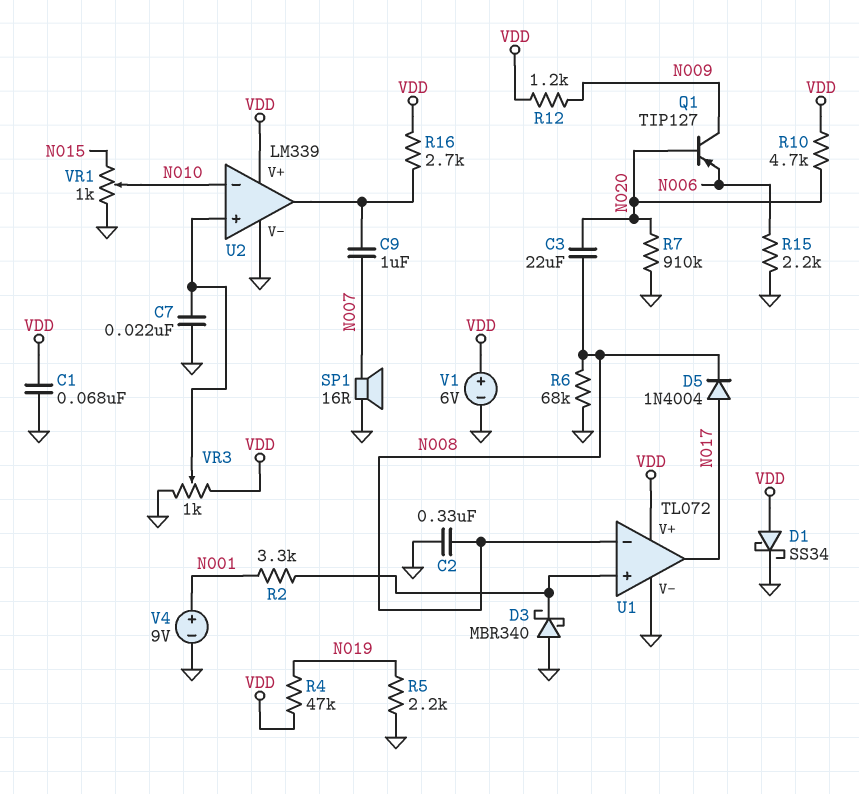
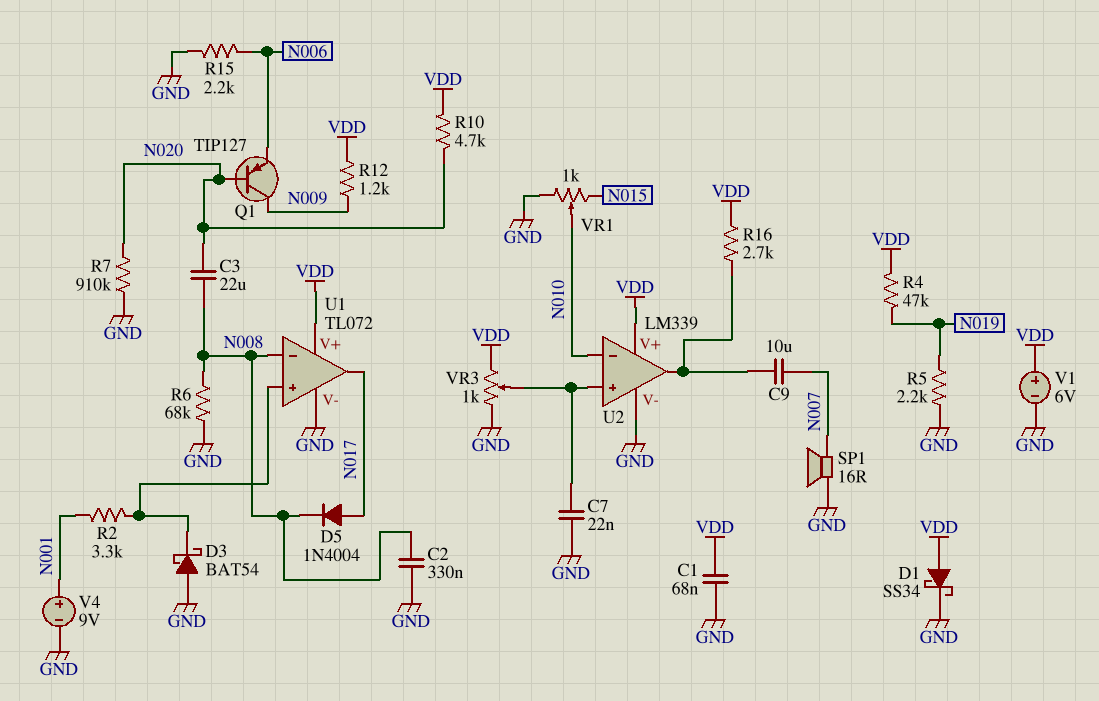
C9: 1uF (N007, U2/out) -> 10uF (N007, U2/out)
D3: schottky MBR340 (A GND, K U1/in+) -> schottky BAT54 (A GND, K U1/in+)

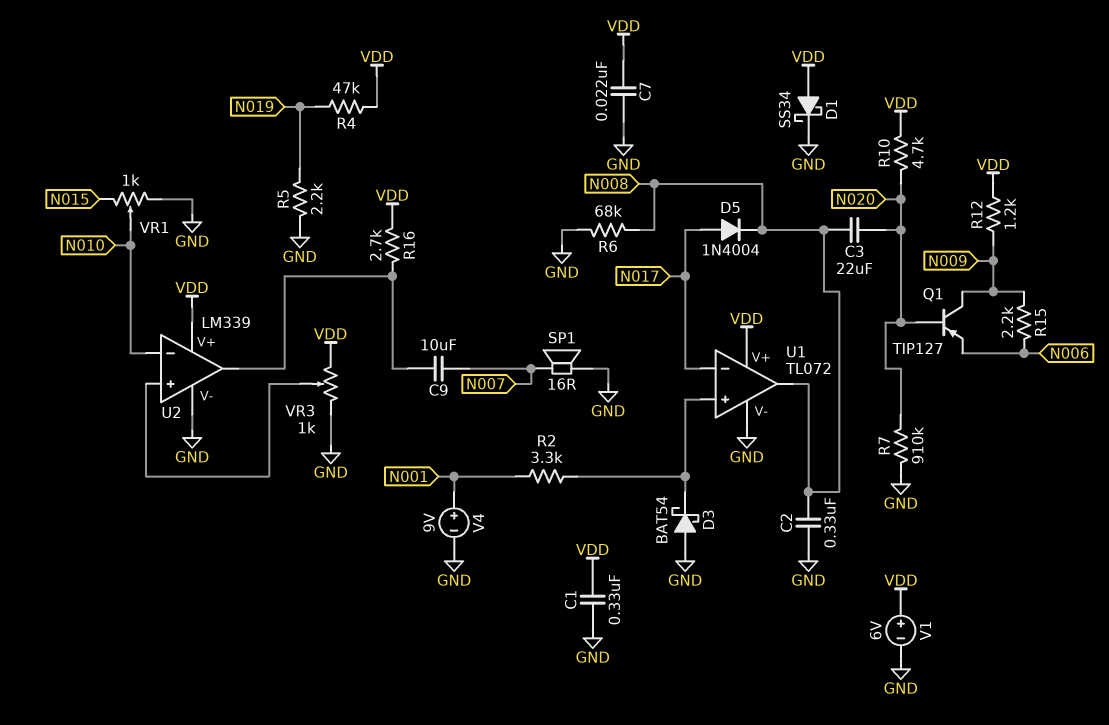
C1: 68nF (GND, VDD) -> 330nF (GND, VDD)
C7: 22nF (GND, U2/in+) -> 22nF (GND, VDD)
R15: 2.2k (GND, N006) -> 2.2k (N006, N009)
U1 pin in-: N008 -> N017
U1 pin out: N017 -> N008

